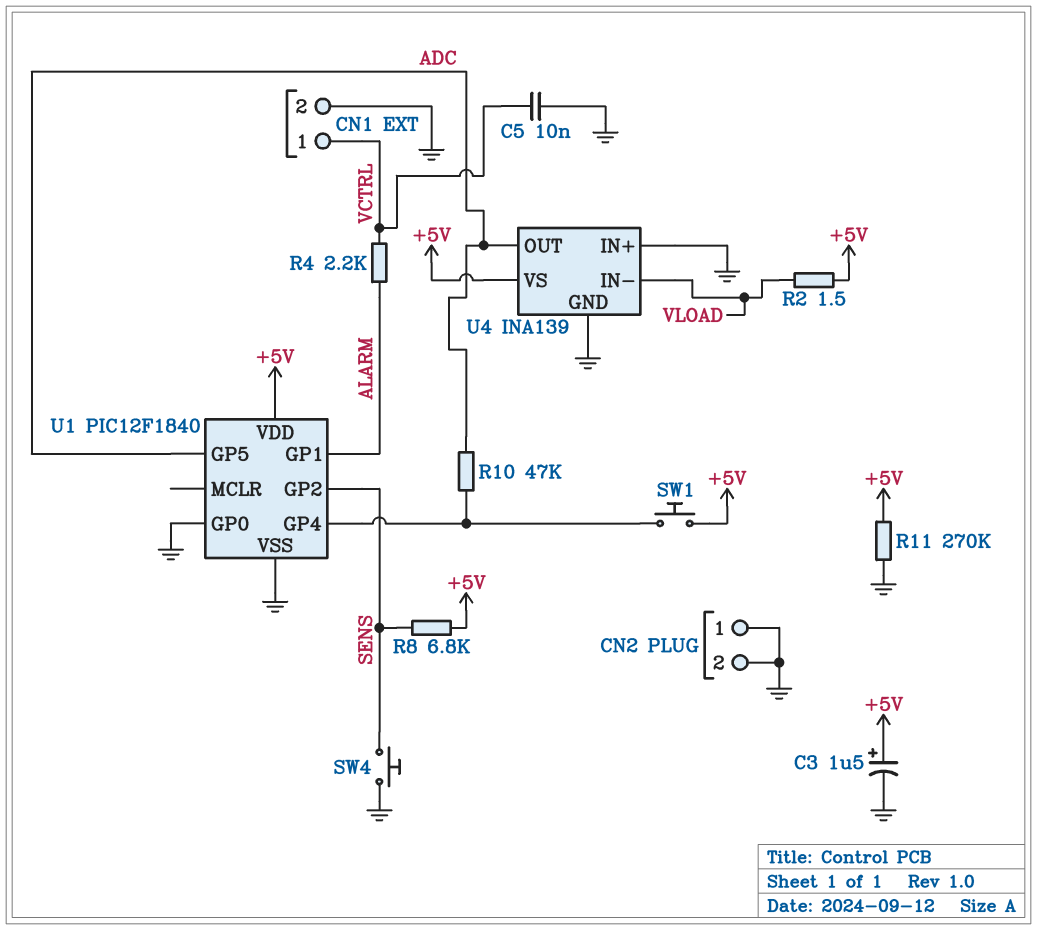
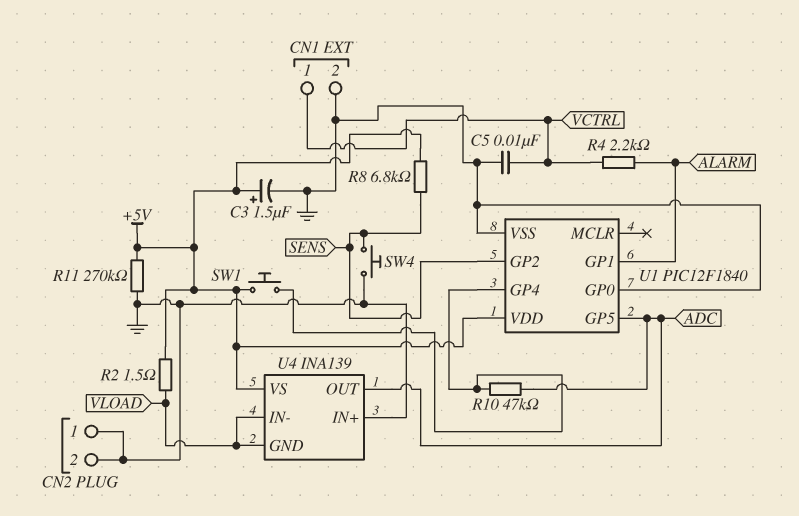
U4 pin GND: GND -> VLOAD

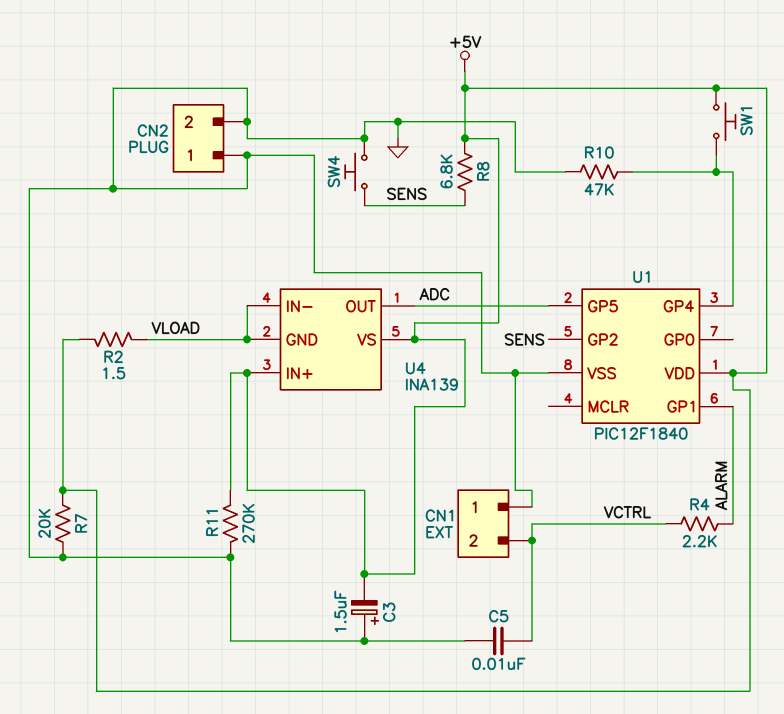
C3: 1.5uF (plus +5V, minus GND) -> 1.5uF (plus GND, minus +5V)
CN1 pin 1: VCTRL -> GND
CN1 pin 2: GND -> VCTRL
R7: none -> 20k (+5V, GND)
R10: 47k (ADC, U1/GP4) -> 47k (GND, U1/GP4)
U1 pin GP0: GND -> none
U4 pin IN+: GND -> +5V

